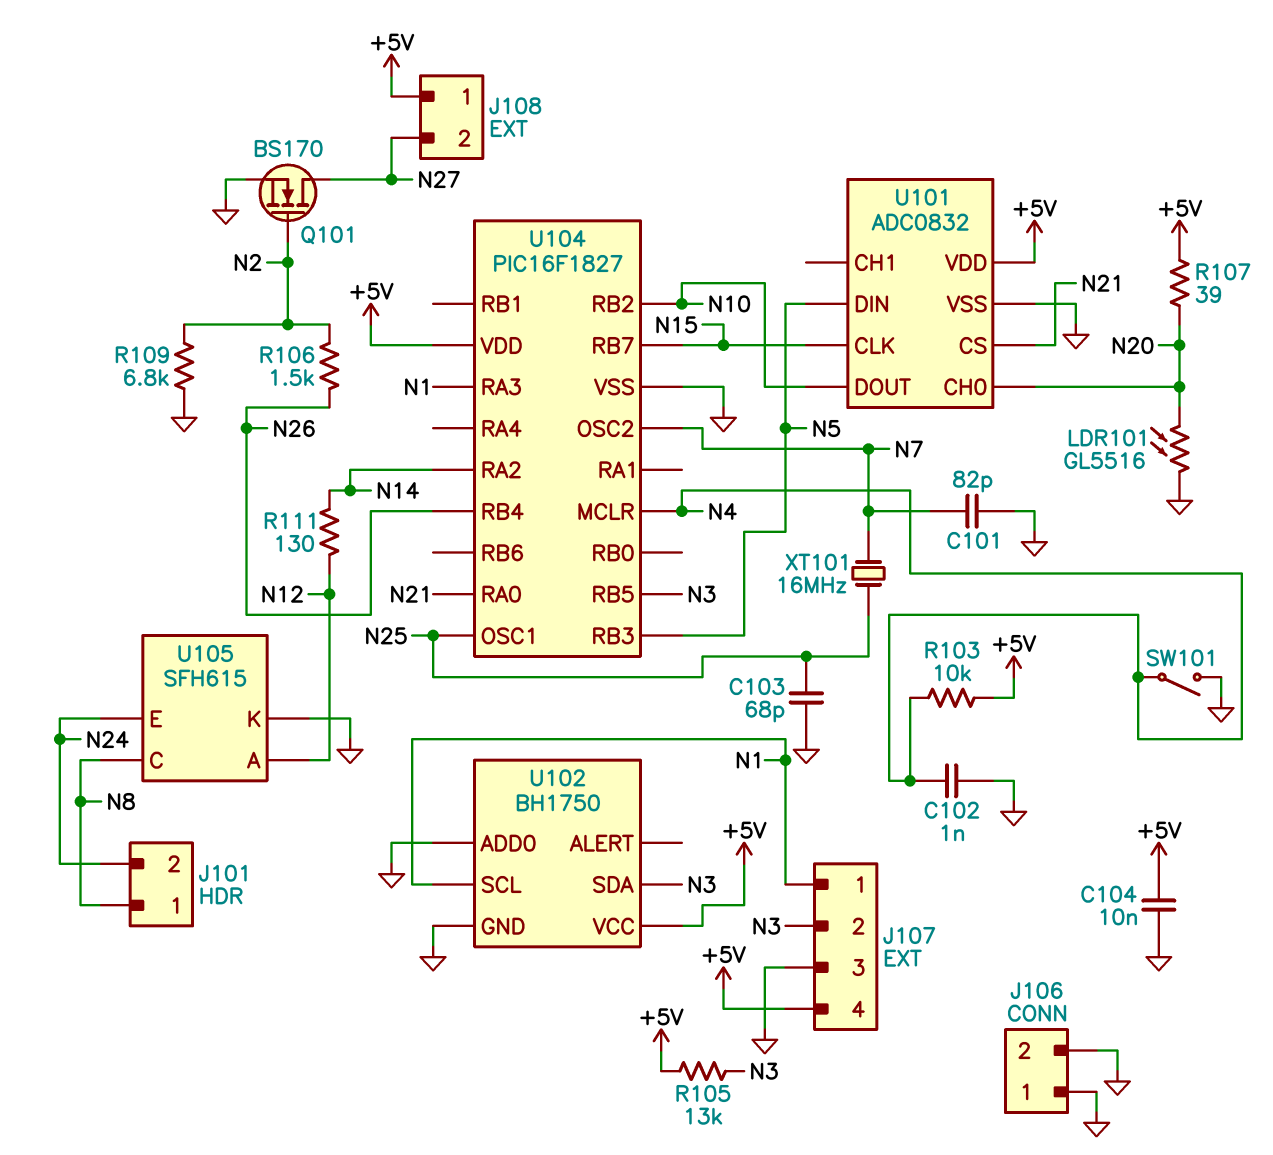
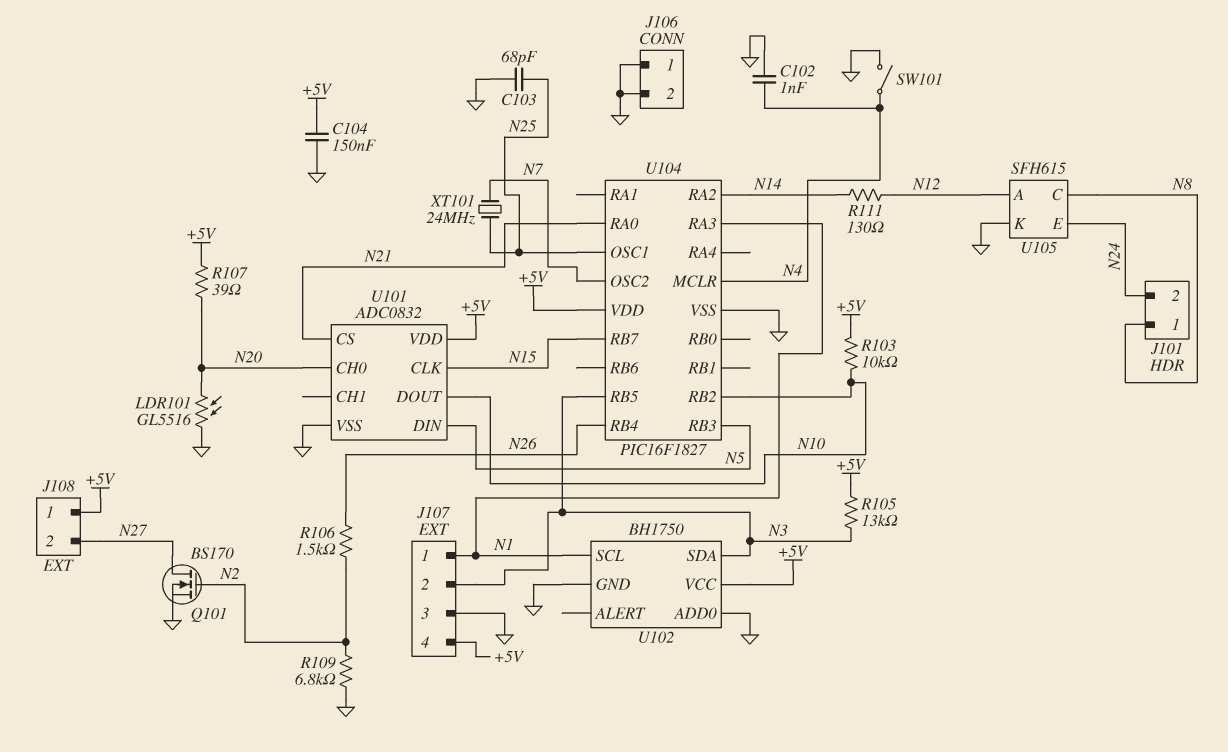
C101: 82pF (GND, N7) -> none
C104: 10nF (+5V, GND) -> 150nF (+5V, GND)
R103: 10k (+5V, N4) -> 10k (+5V, N10)
XT101: 16MHz (N7, N25) -> 24MHz (N7, N25)

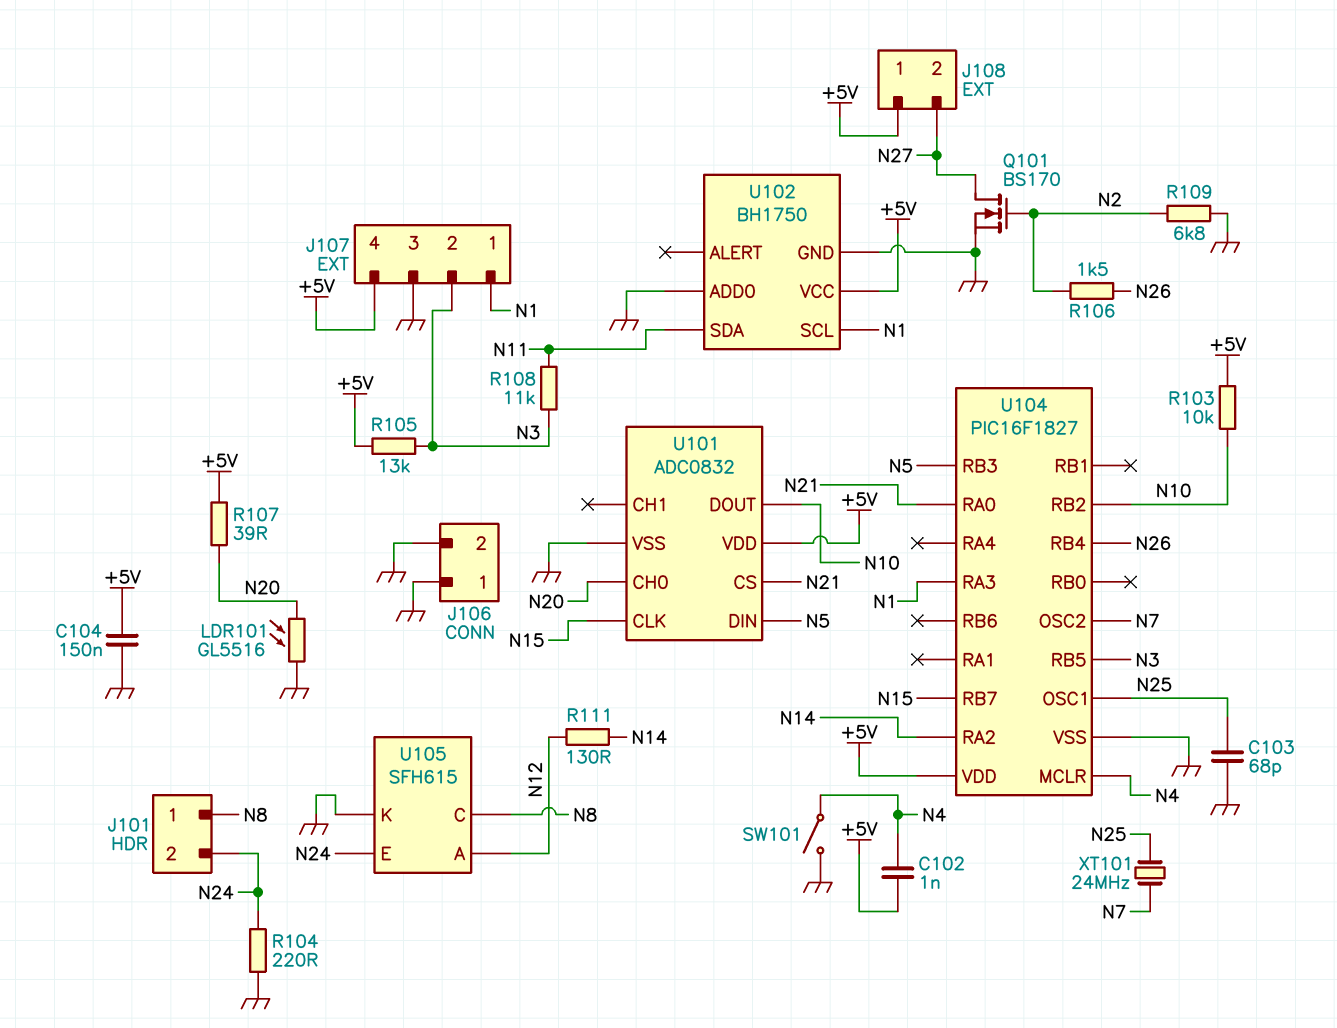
C102: 1nF (GND, N4) -> 1nF (+5V, N4)
R104: none -> 220 (GND, N24)
R108: none -> 11k (N3, N11)
U102 pin SDA: N3 -> N11

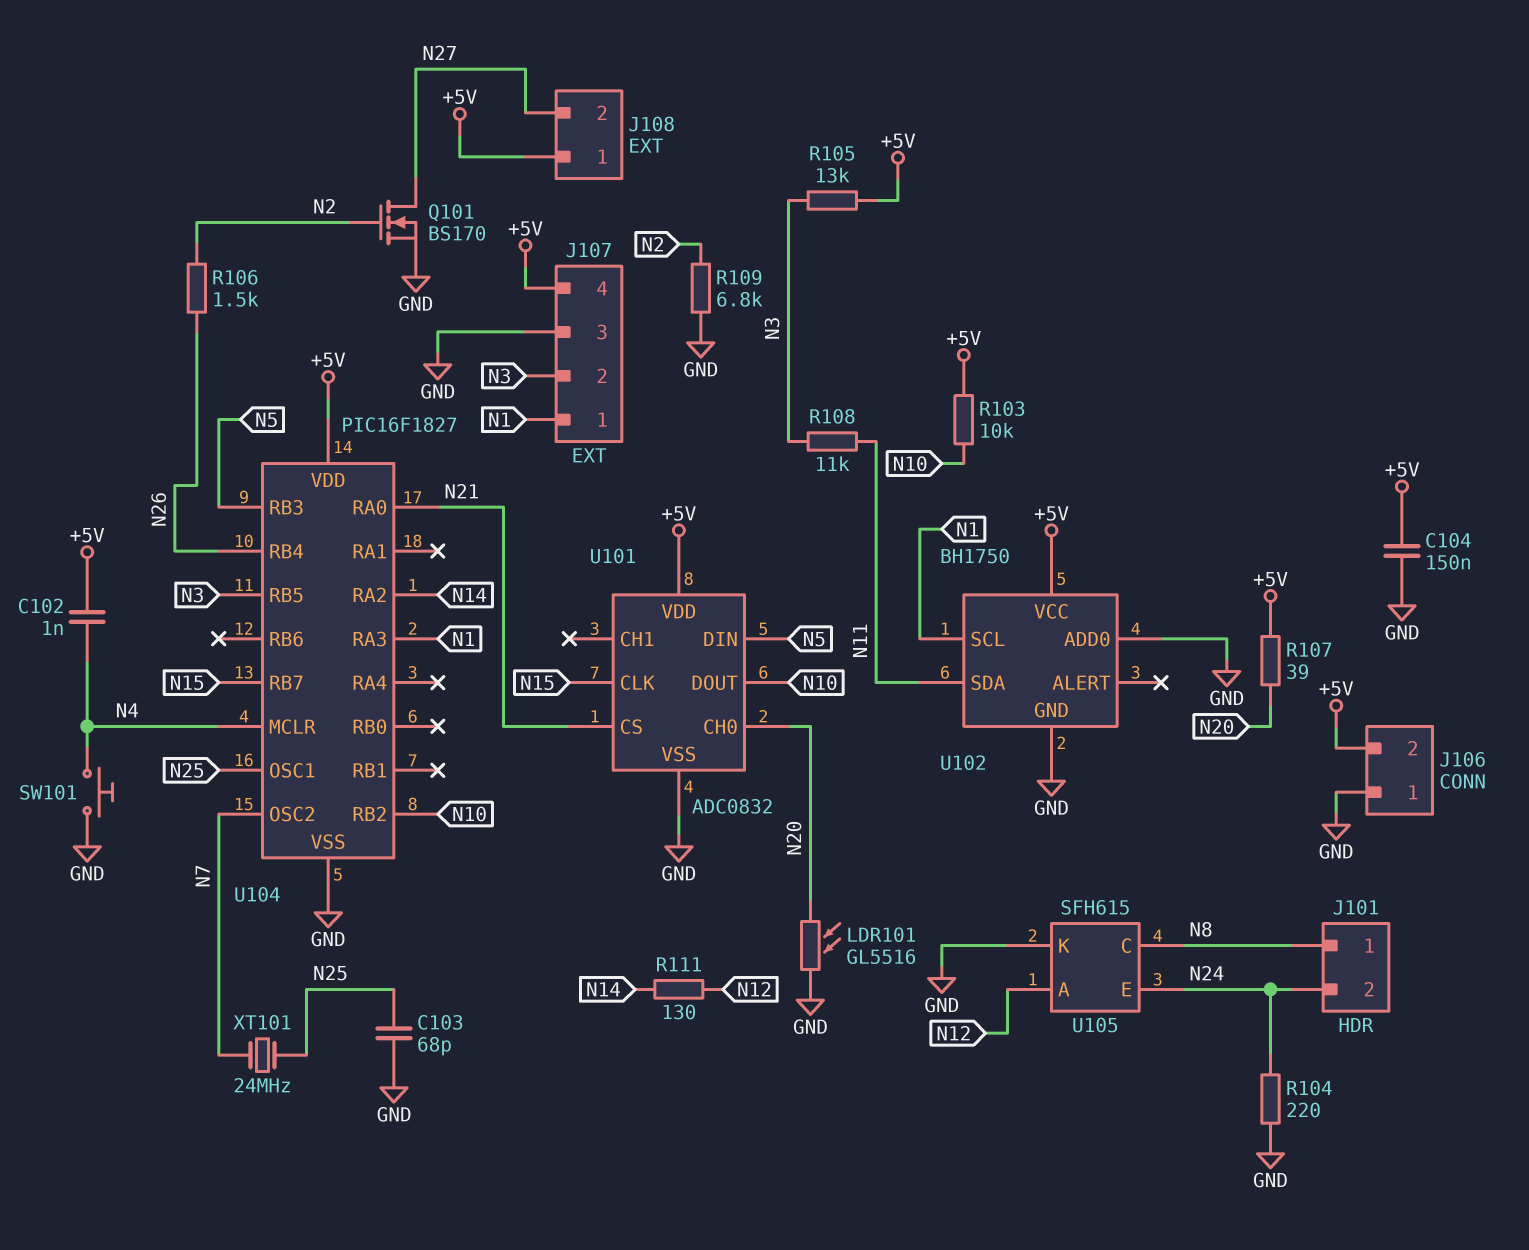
J106 pin 2: GND -> +5V
SW101: switch (GND, N4) -> button (GND, N4)

